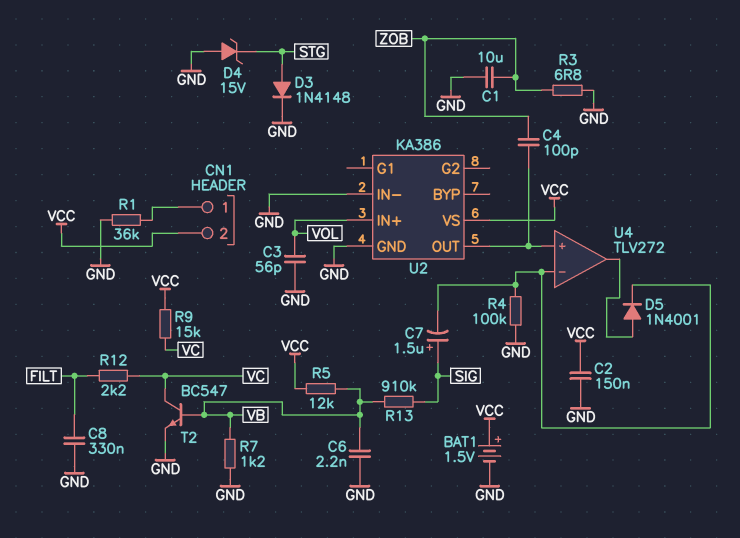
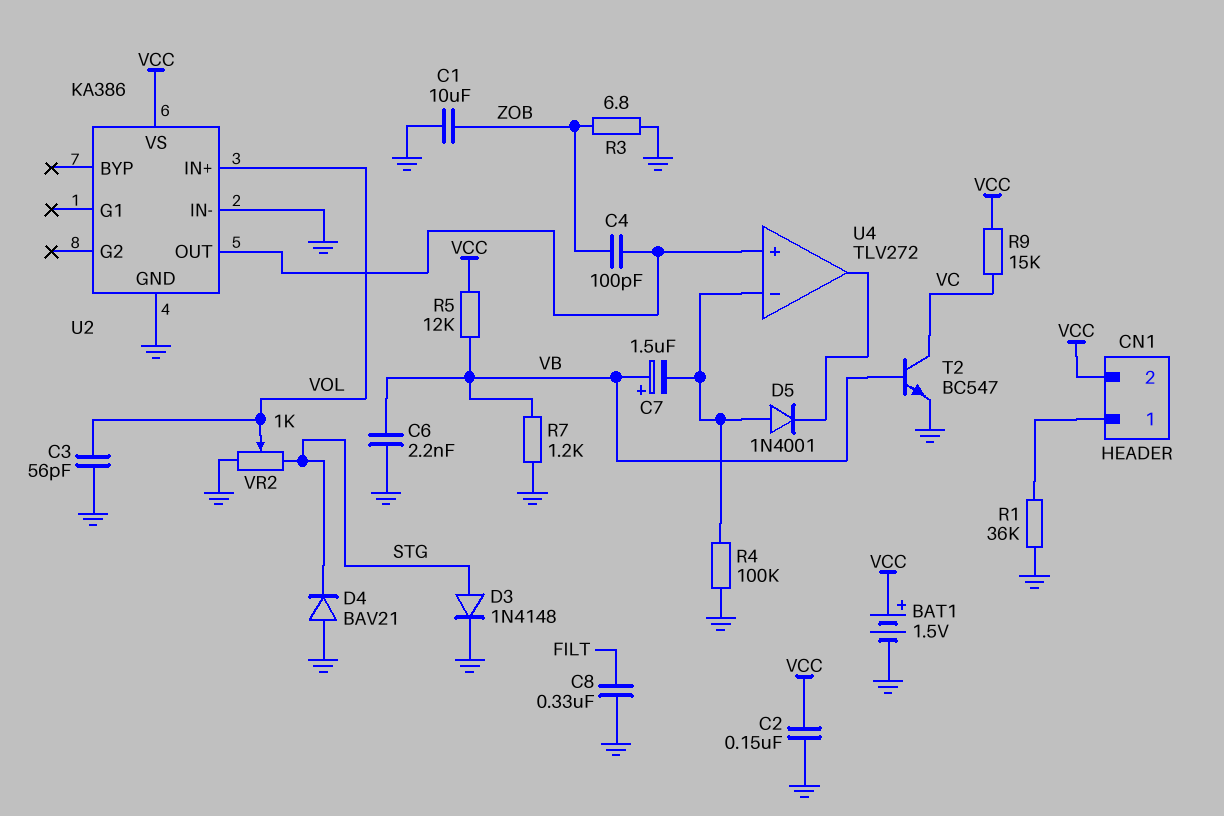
C7: 1.5uF (plus SIG, minus U4/in-) -> 1.5uF (plus VB, minus U4/in-)
D4: zener 15V (A GND, K STG) -> diode BAV21 (A GND, K STG)
D5: diode 1N4001 (A U4/out, K U4/in-) -> diode 1N4001 (A U4/in-, K U4/out)
R12: 2.2k (FILT, VC) -> none
R13: 910k (SIG, VB) -> none
VR2: none -> 1k (GND, STG, wiper VOL)

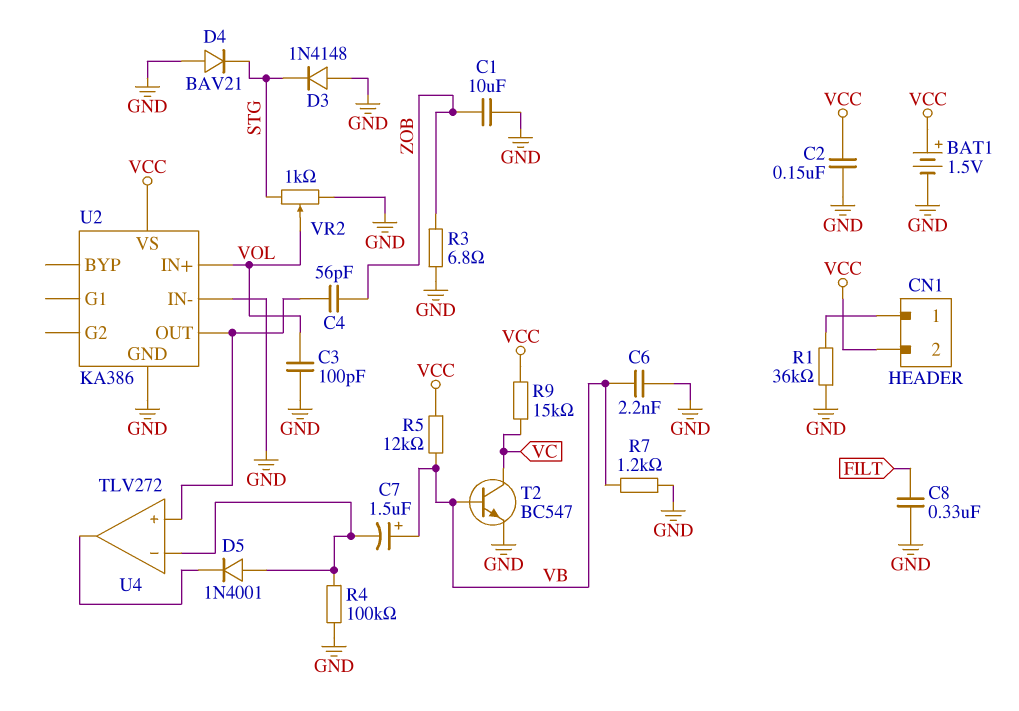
C3: 56pF (GND, VOL) -> 100pF (GND, VOL)
C4: 100pF (U2/OUT, ZOB) -> 56pF (U2/OUT, ZOB)
D3: diode 1N4148 (A STG, K GND) -> diode 1N4148 (A GND, K STG)

